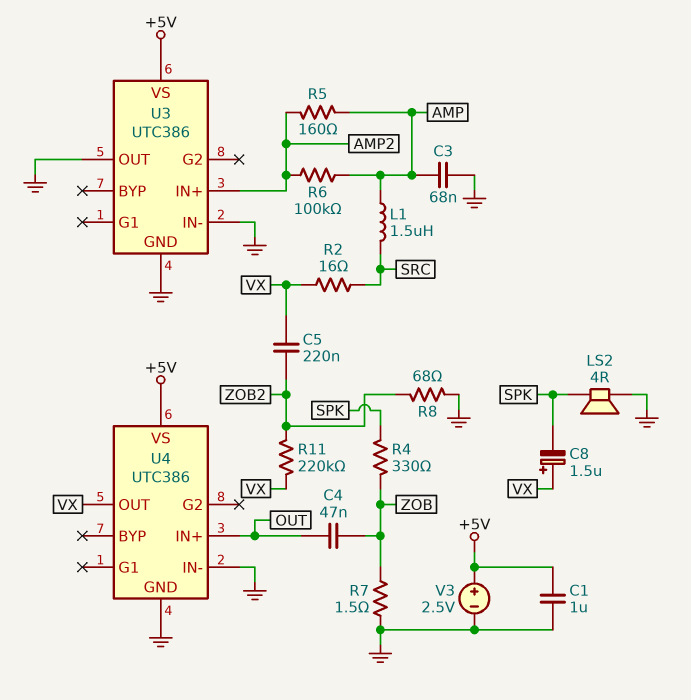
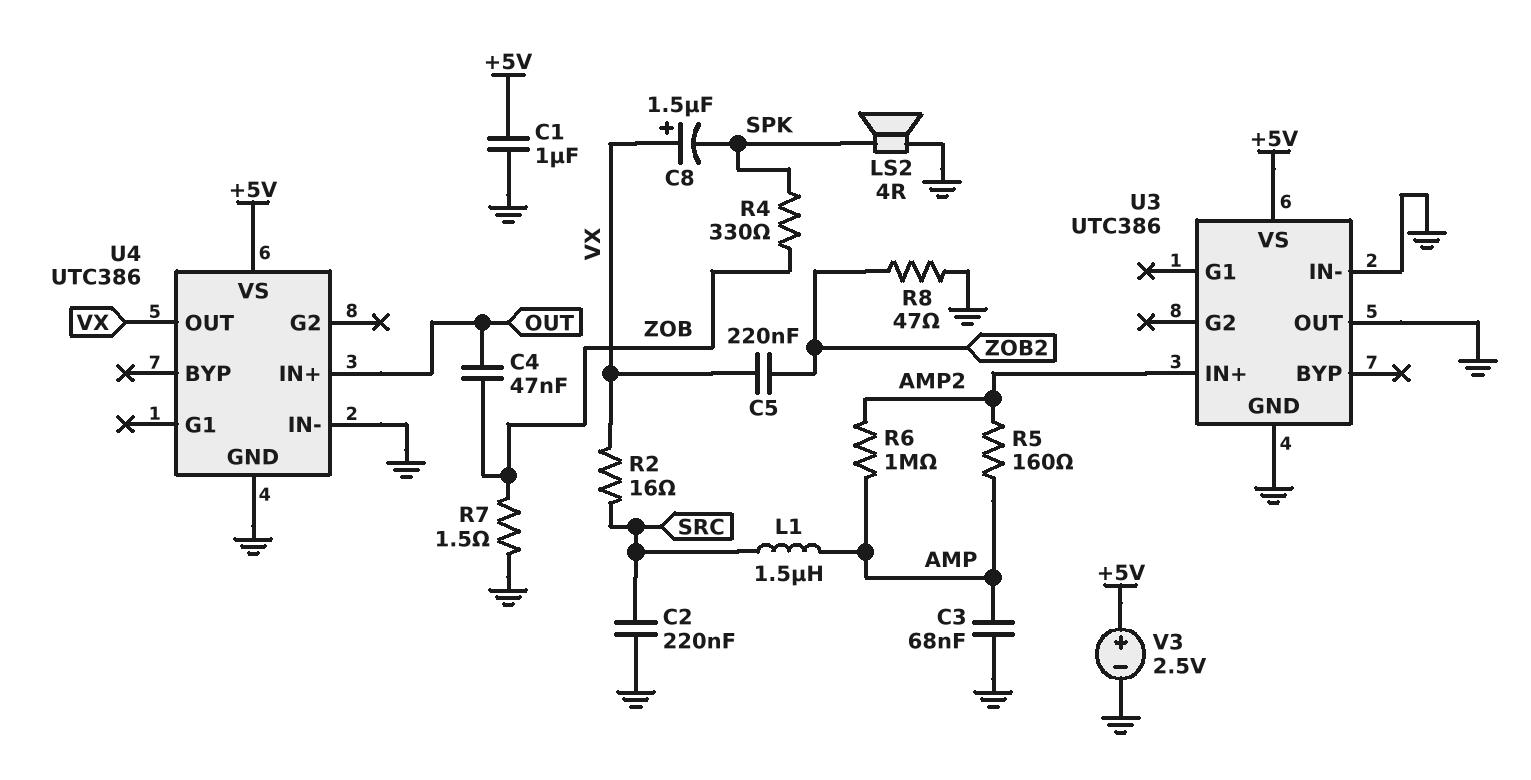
C2: none -> 220nF (GND, SRC)
R6: 100k (AMP, AMP2) -> 1M (AMP, AMP2)
R8: 68 (GND, ZOB2) -> 47 (GND, ZOB2)
R11: 220k (VX, ZOB2) -> none

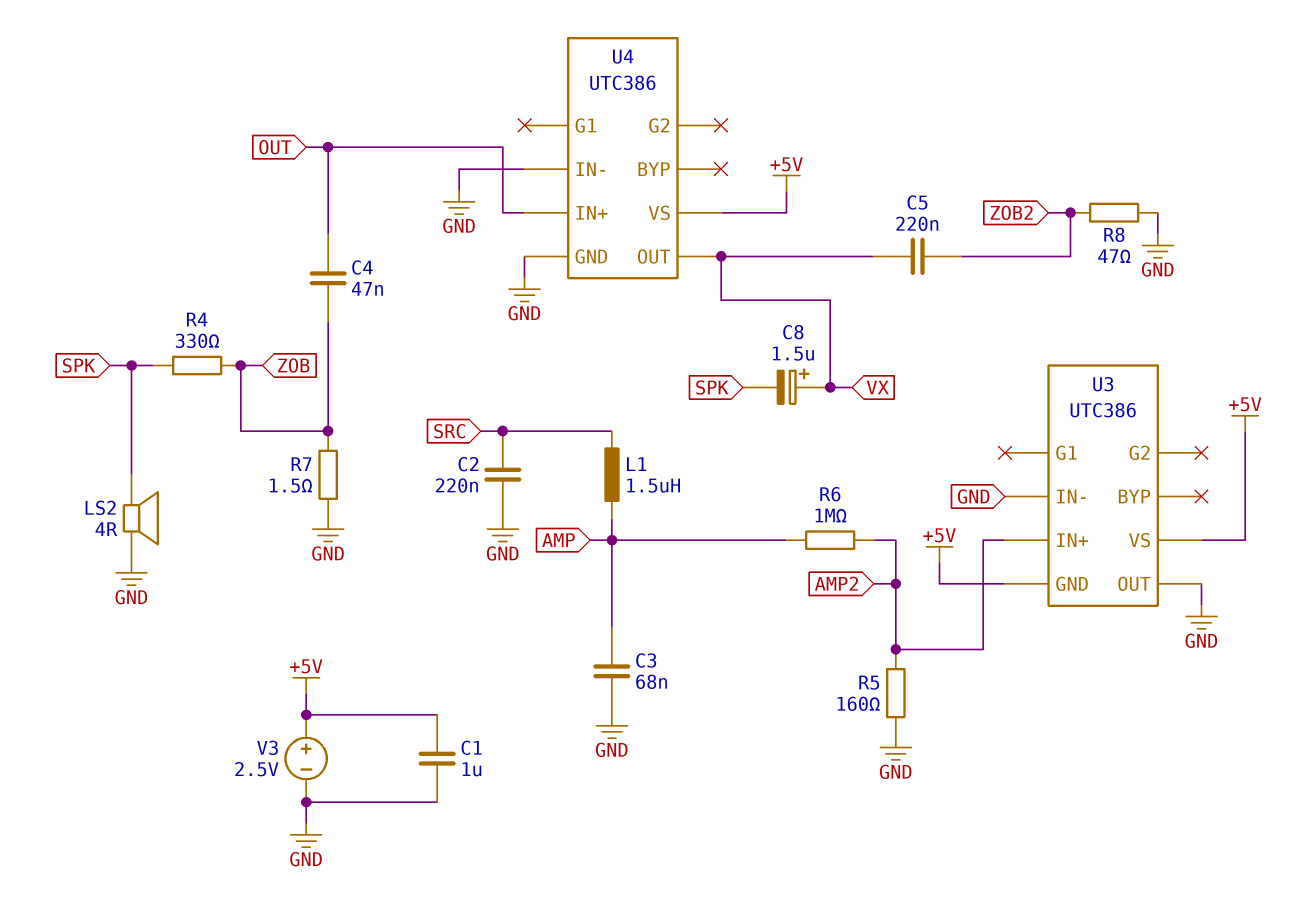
R2: 16 (SRC, VX) -> none
R5: 160 (AMP, AMP2) -> 160 (AMP2, GND)
U3 pin GND: GND -> +5V

